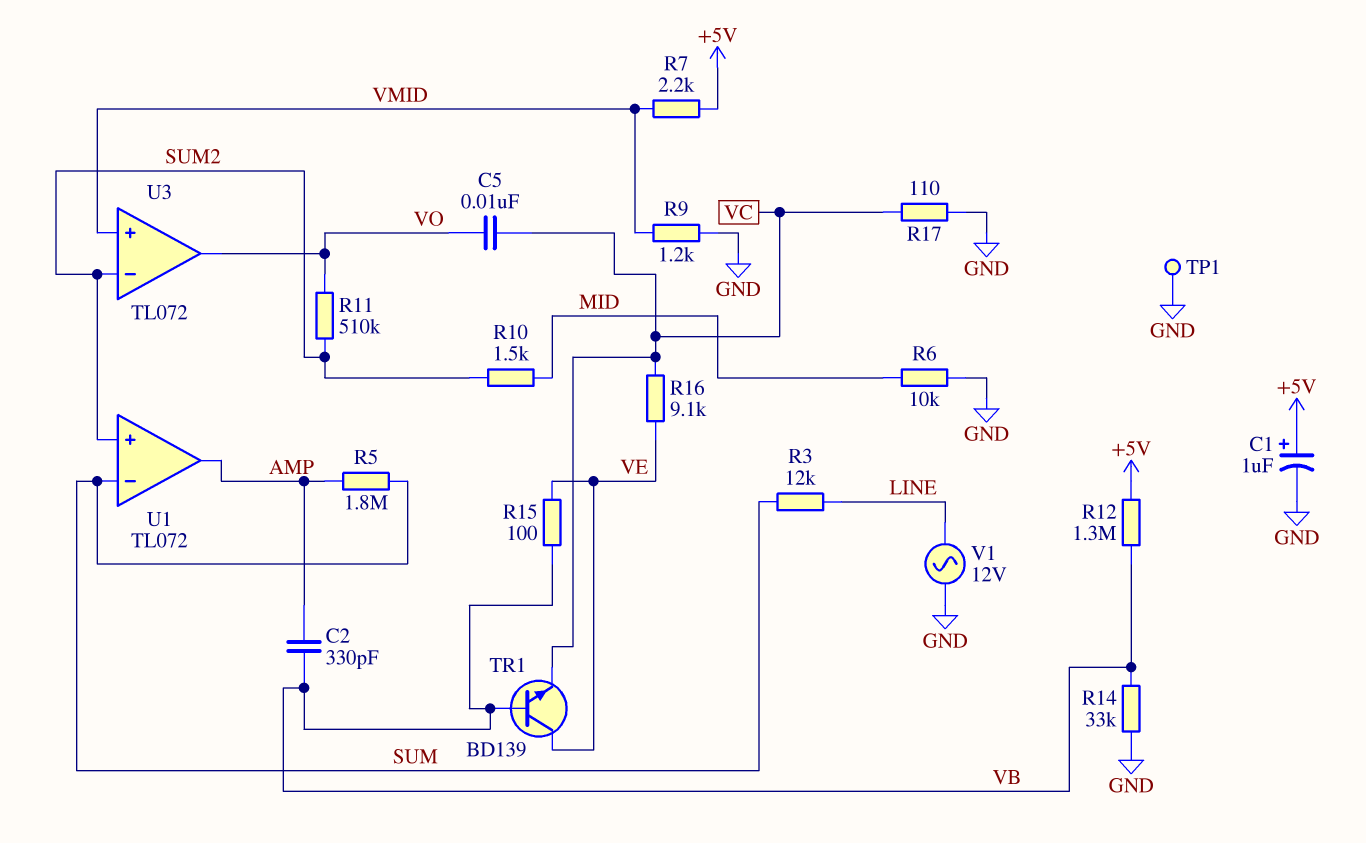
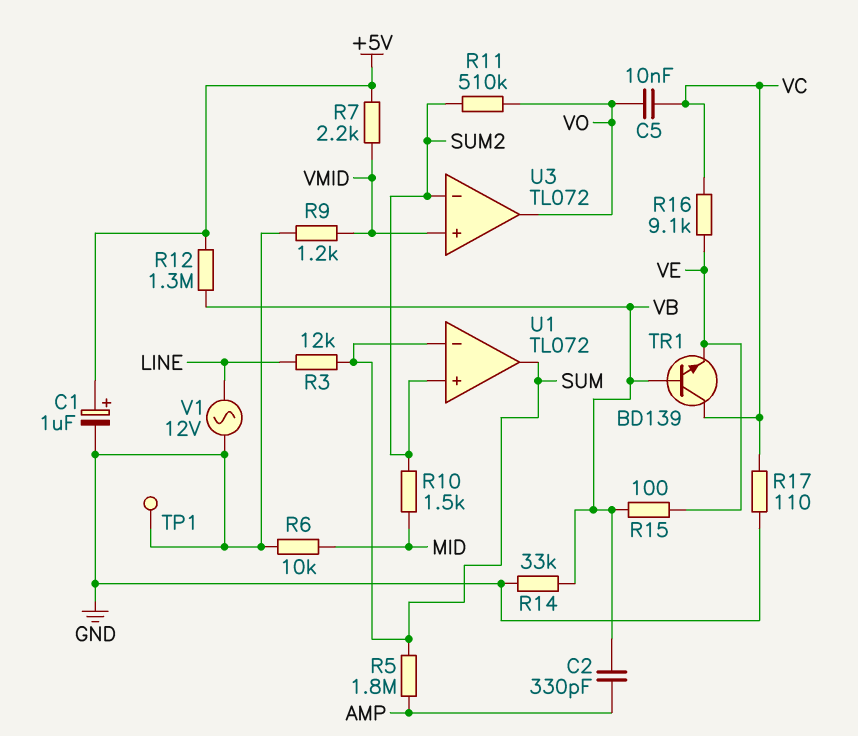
TR1: NPN BD139 (B VB, C VE, E VC) -> NPN BD139 (B VB, C VC, E VE)
U1 pin out: AMP -> SUM

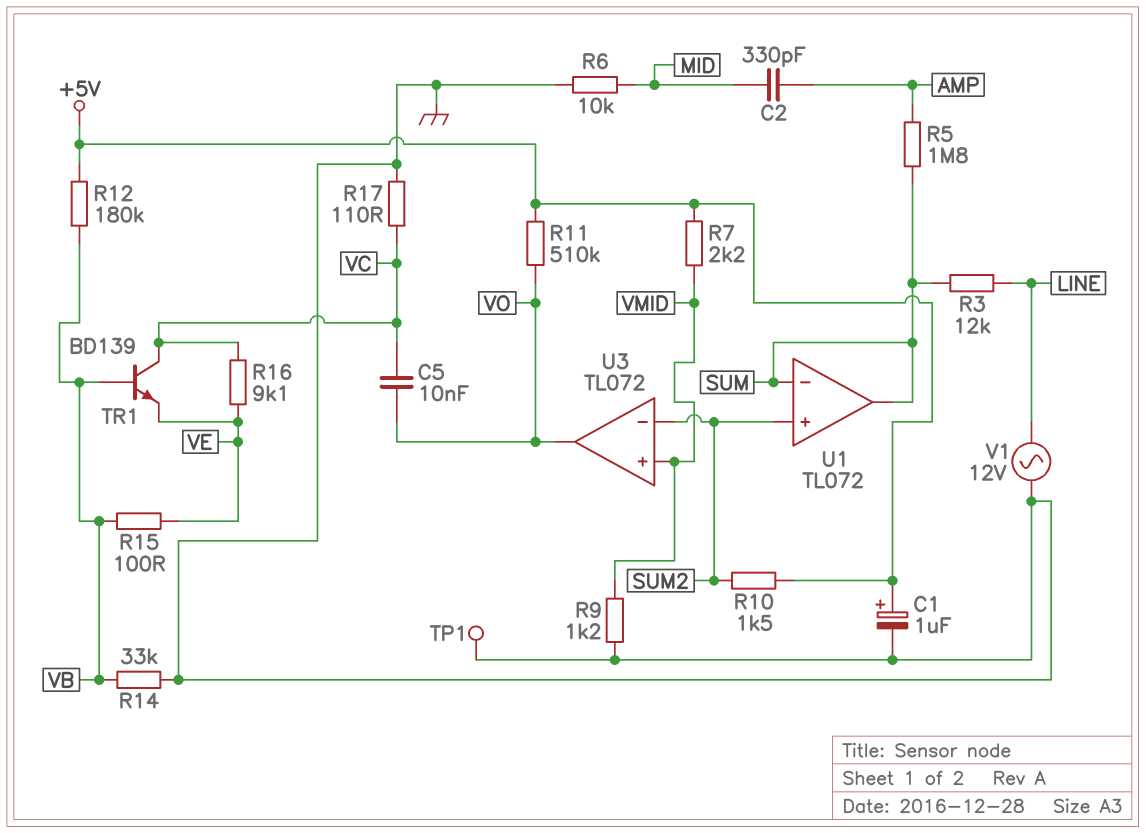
C2: 330pF (AMP, VB) -> 330pF (AMP, MID)
R10: 1.5k (MID, SUM2) -> 1.5k (+5V, SUM2)
R11: 510k (SUM2, VO) -> 510k (+5V, VO)
R12: 1.3M (+5V, VB) -> 180k (+5V, VB)

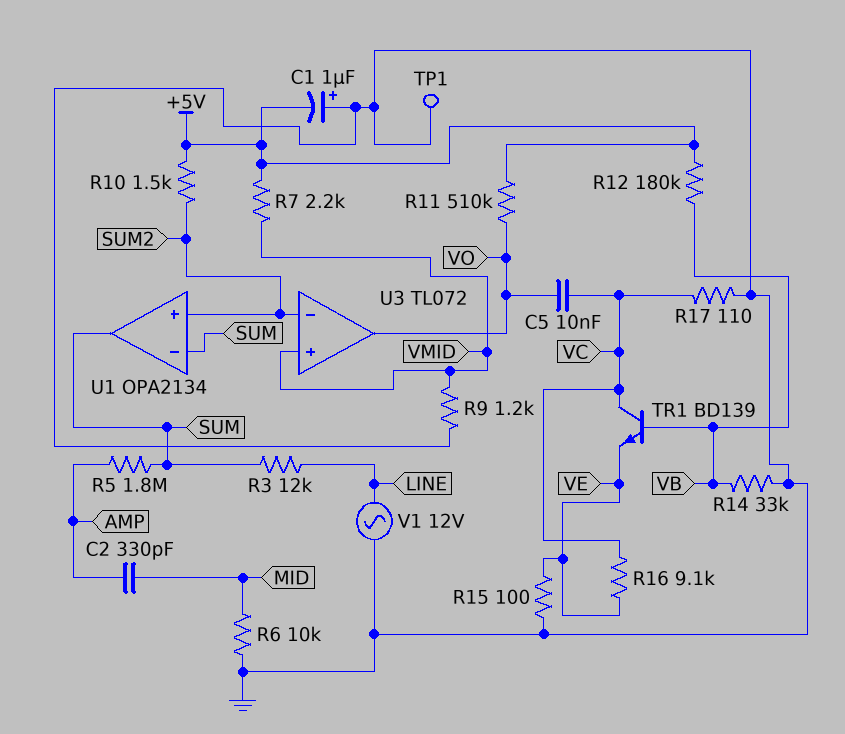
C1: 1uF (plus +5V, minus GND) -> 1uF (plus GND, minus +5V)
R15: 100 (VB, VE) -> 100 (GND, VE)
U1: TL072 -> OPA2134

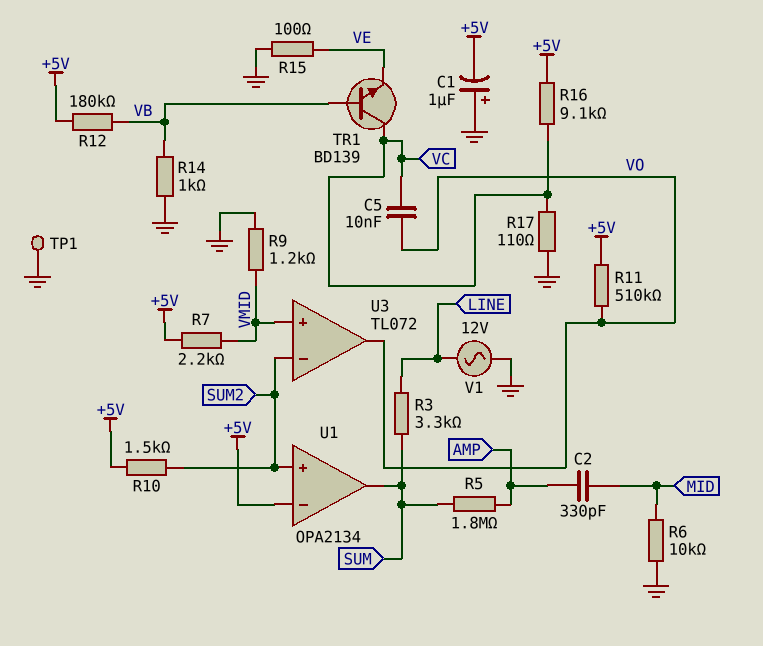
R3: 12k (LINE, SUM) -> 3.3k (LINE, SUM)
R14: 33k (GND, VB) -> 1k (GND, VB)
R16: 9.1k (VC, VE) -> 9.1k (+5V, VC)
U1 pin in-: SUM -> +5V

